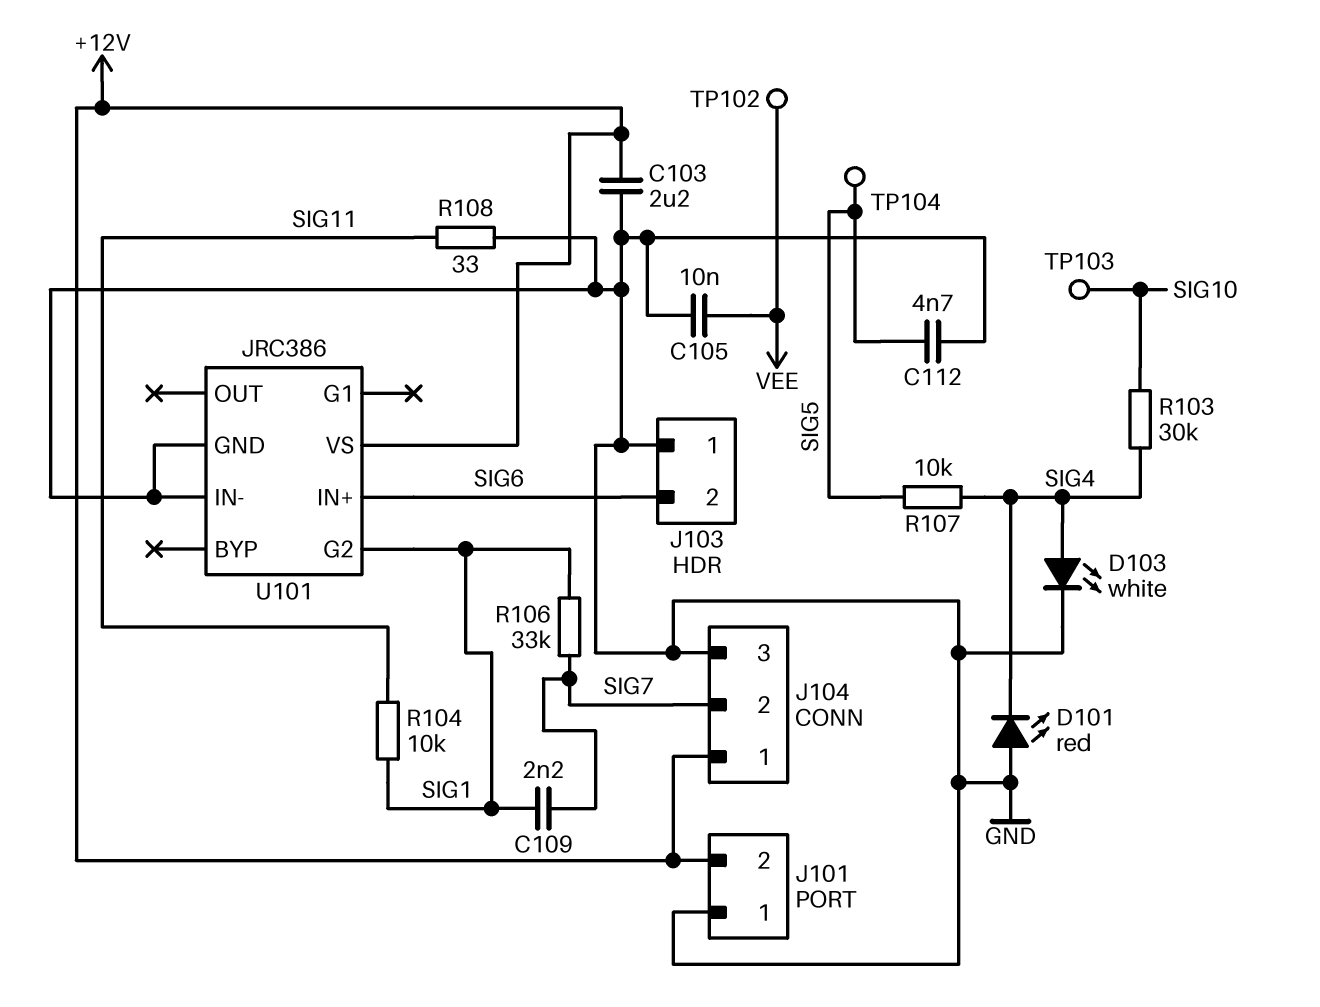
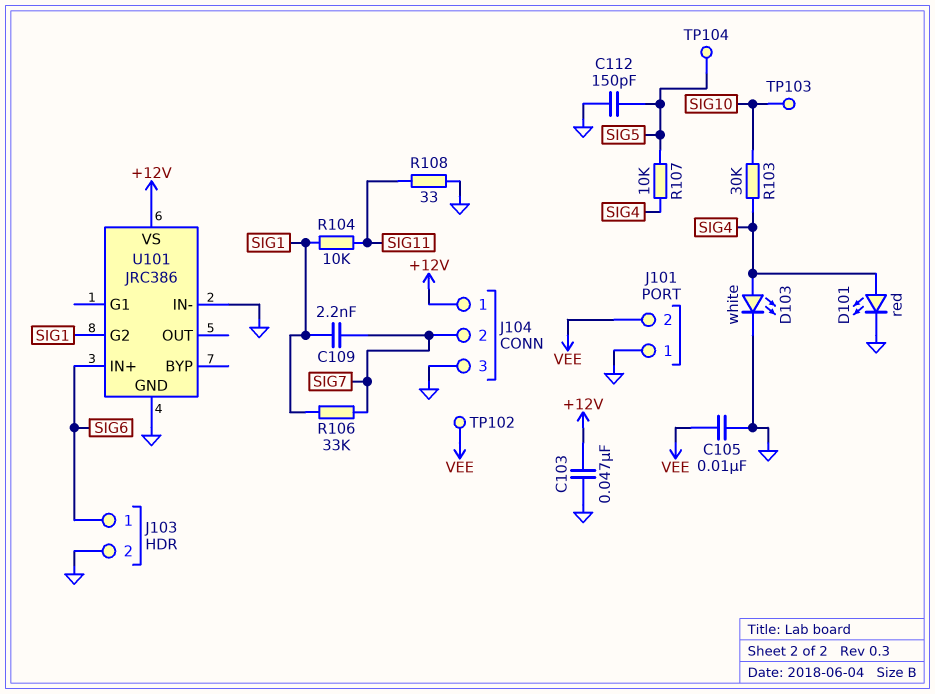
C103: 2.2uF (+12V, GND) -> 47nF (+12V, GND)
C112: 4.7nF (GND, SIG5) -> 150pF (GND, SIG5)
D101: LED red (A GND, K SIG4) -> LED red (A SIG4, K GND)
J101 pin 2: +12V -> VEE
J103 pin 1: GND -> SIG6
J103 pin 2: SIG6 -> GND

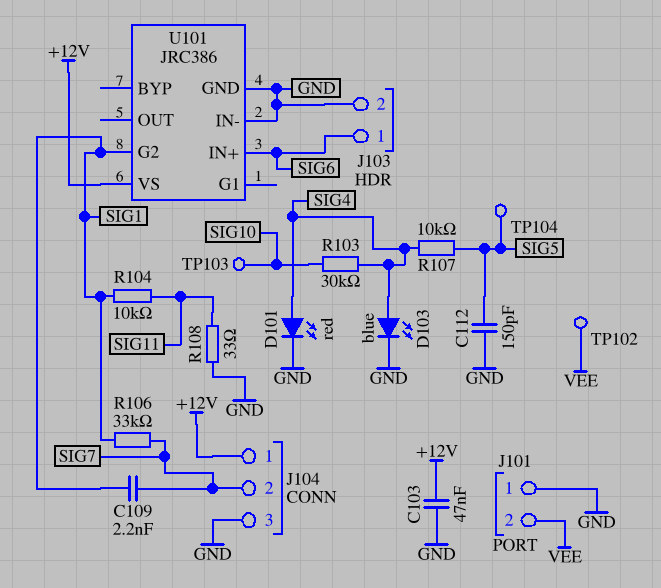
C105: 10nF (GND, VEE) -> none
D103: LED white (A SIG4, K GND) -> LED blue (A SIG4, K GND)

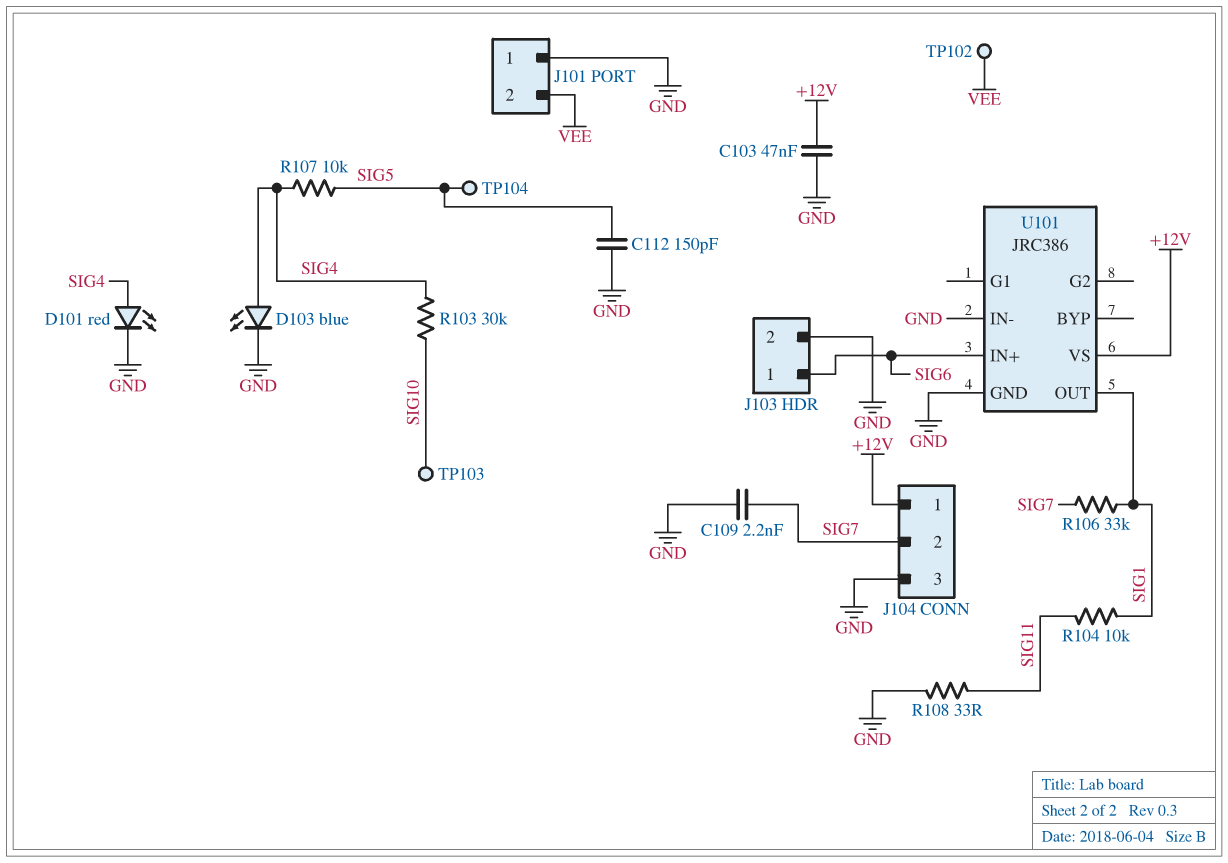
C109: 2.2nF (SIG1, SIG7) -> 2.2nF (GND, SIG7)
U101 pin G2: SIG1 -> none
U101 pin OUT: none -> SIG1

